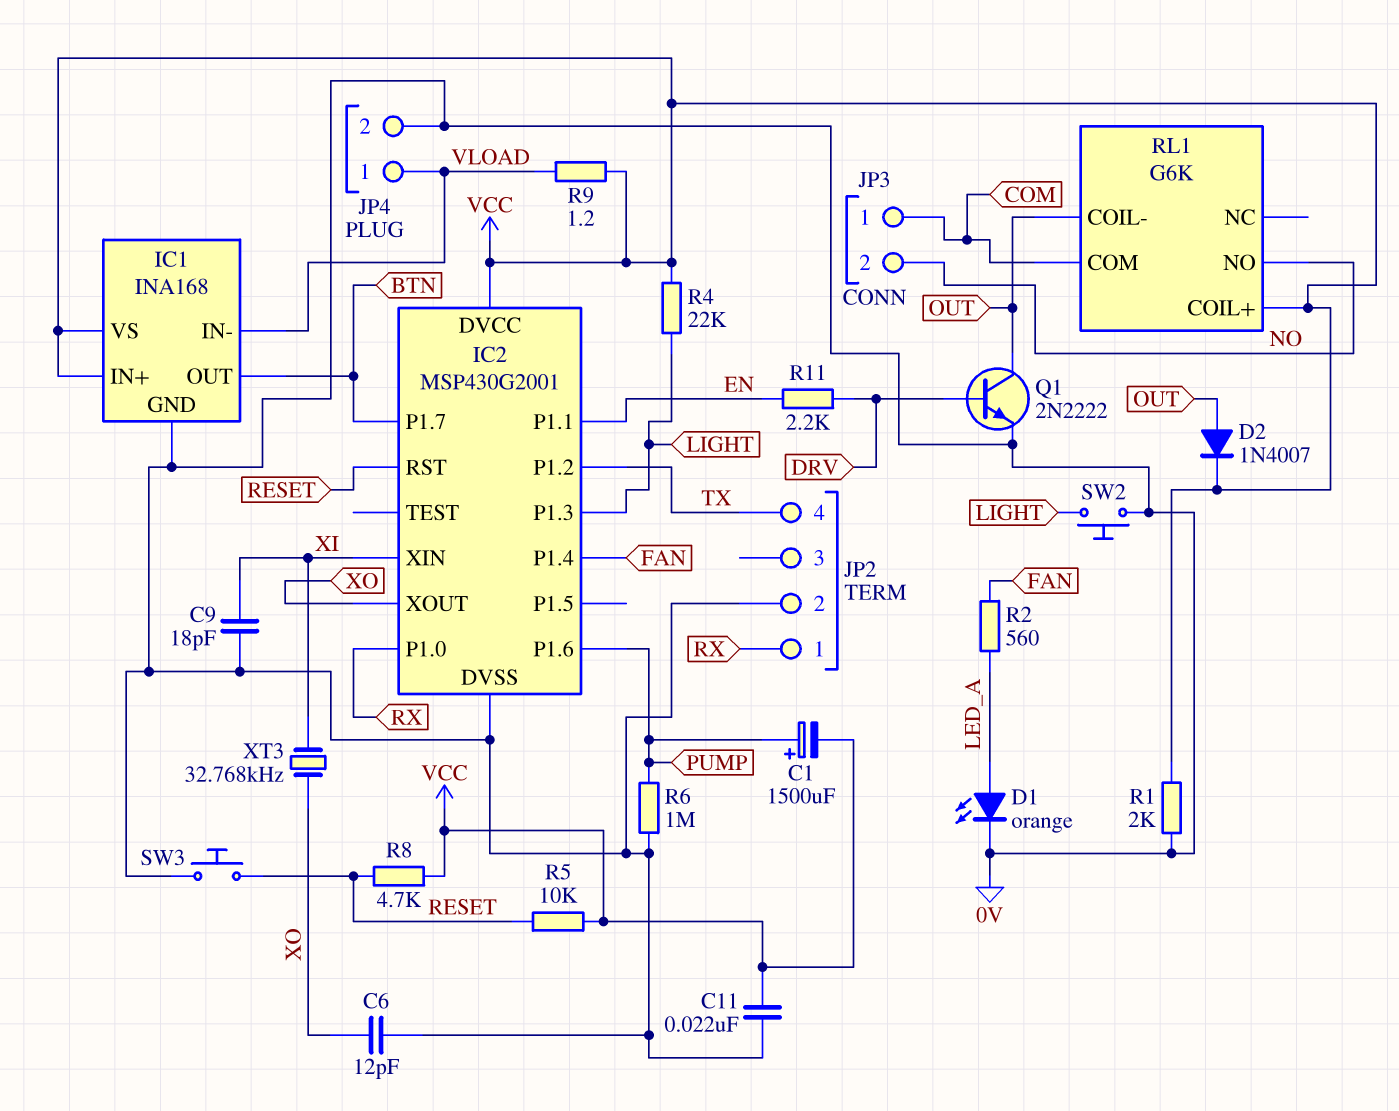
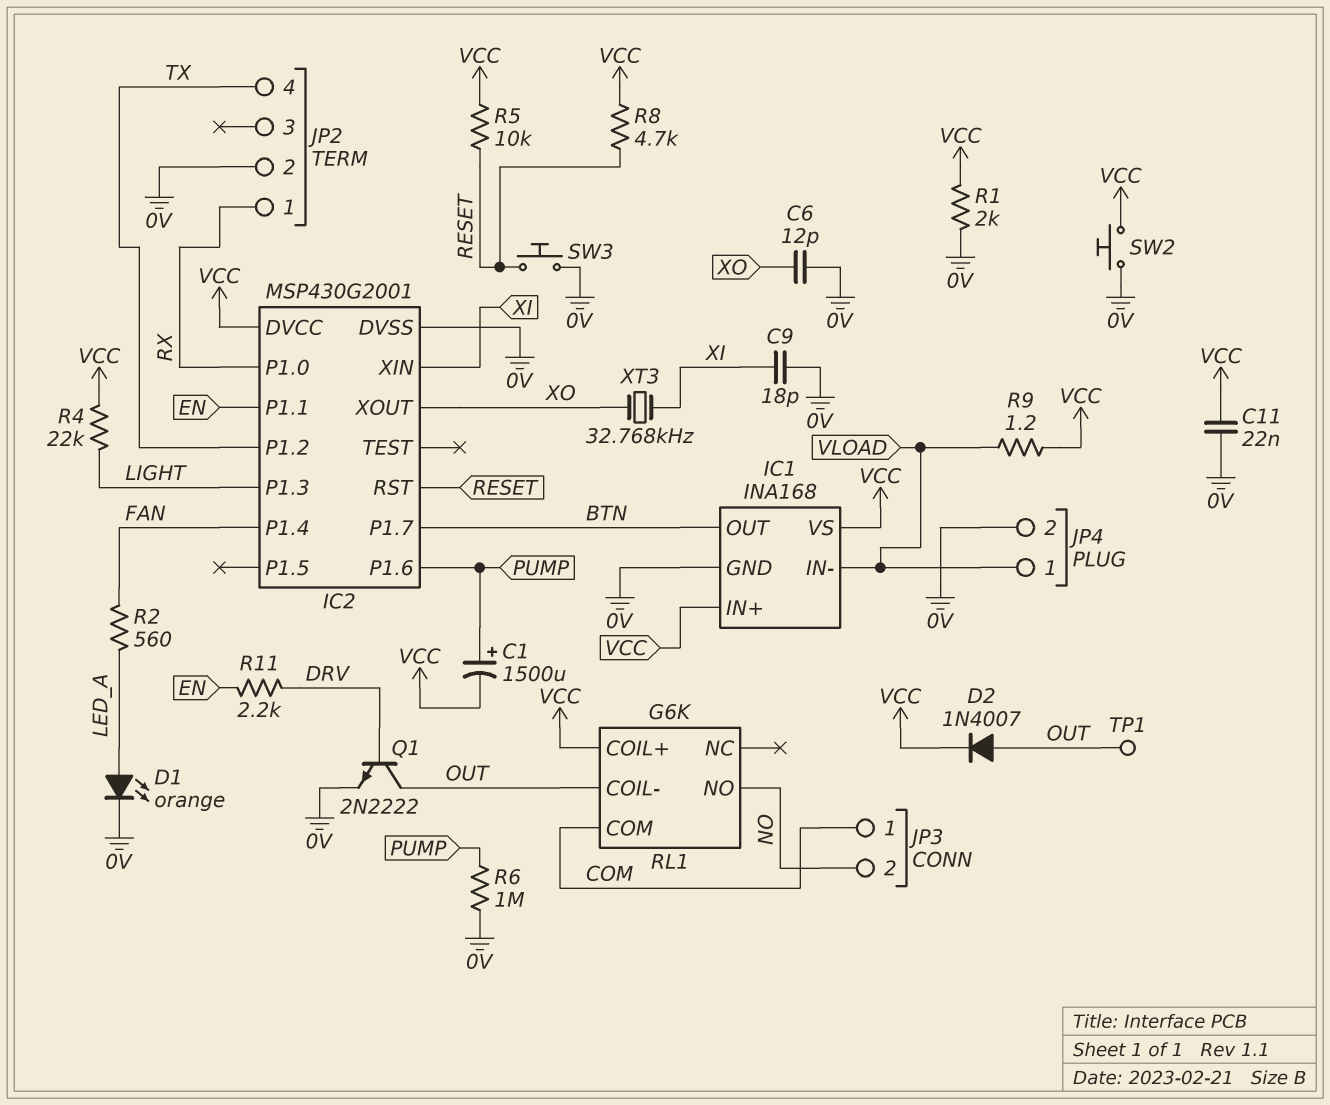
SW2: button (0V, LIGHT) -> button (0V, VCC)
TP1: none -> test point (OUT)

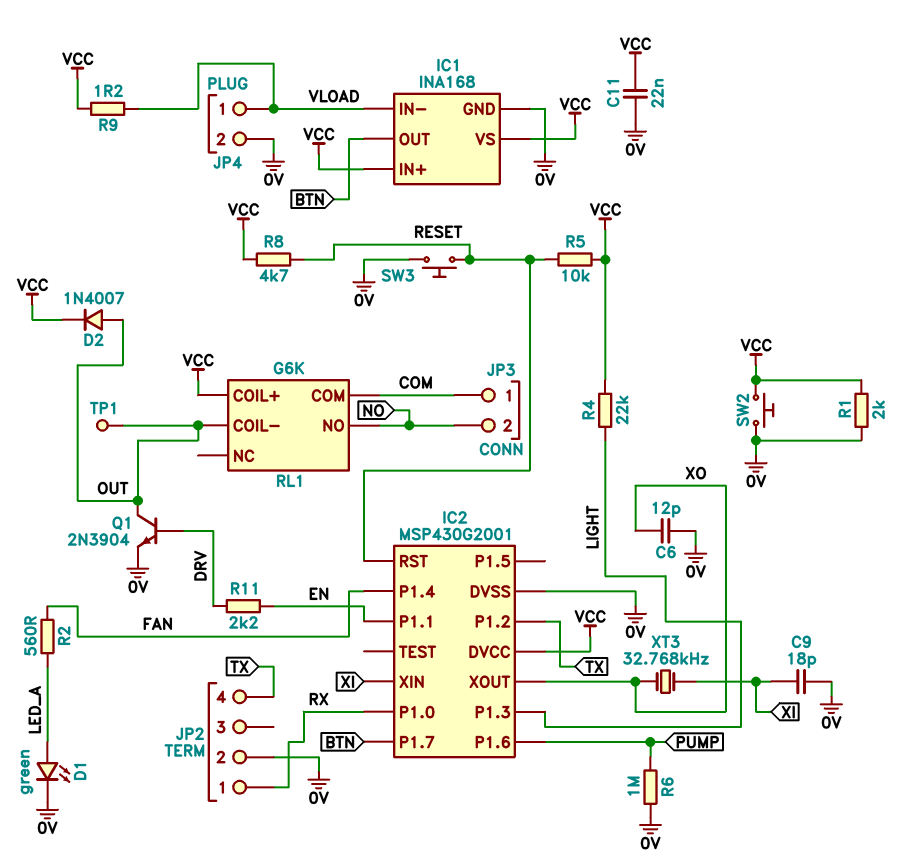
C1: 1500uF (plus PUMP, minus VCC) -> none
D1: LED orange (A LED_A, K 0V) -> LED green (A LED_A, K 0V)
Q1: NPN 2N2222 (B DRV, C OUT, E 0V) -> NPN 2N3904 (B DRV, C OUT, E 0V)

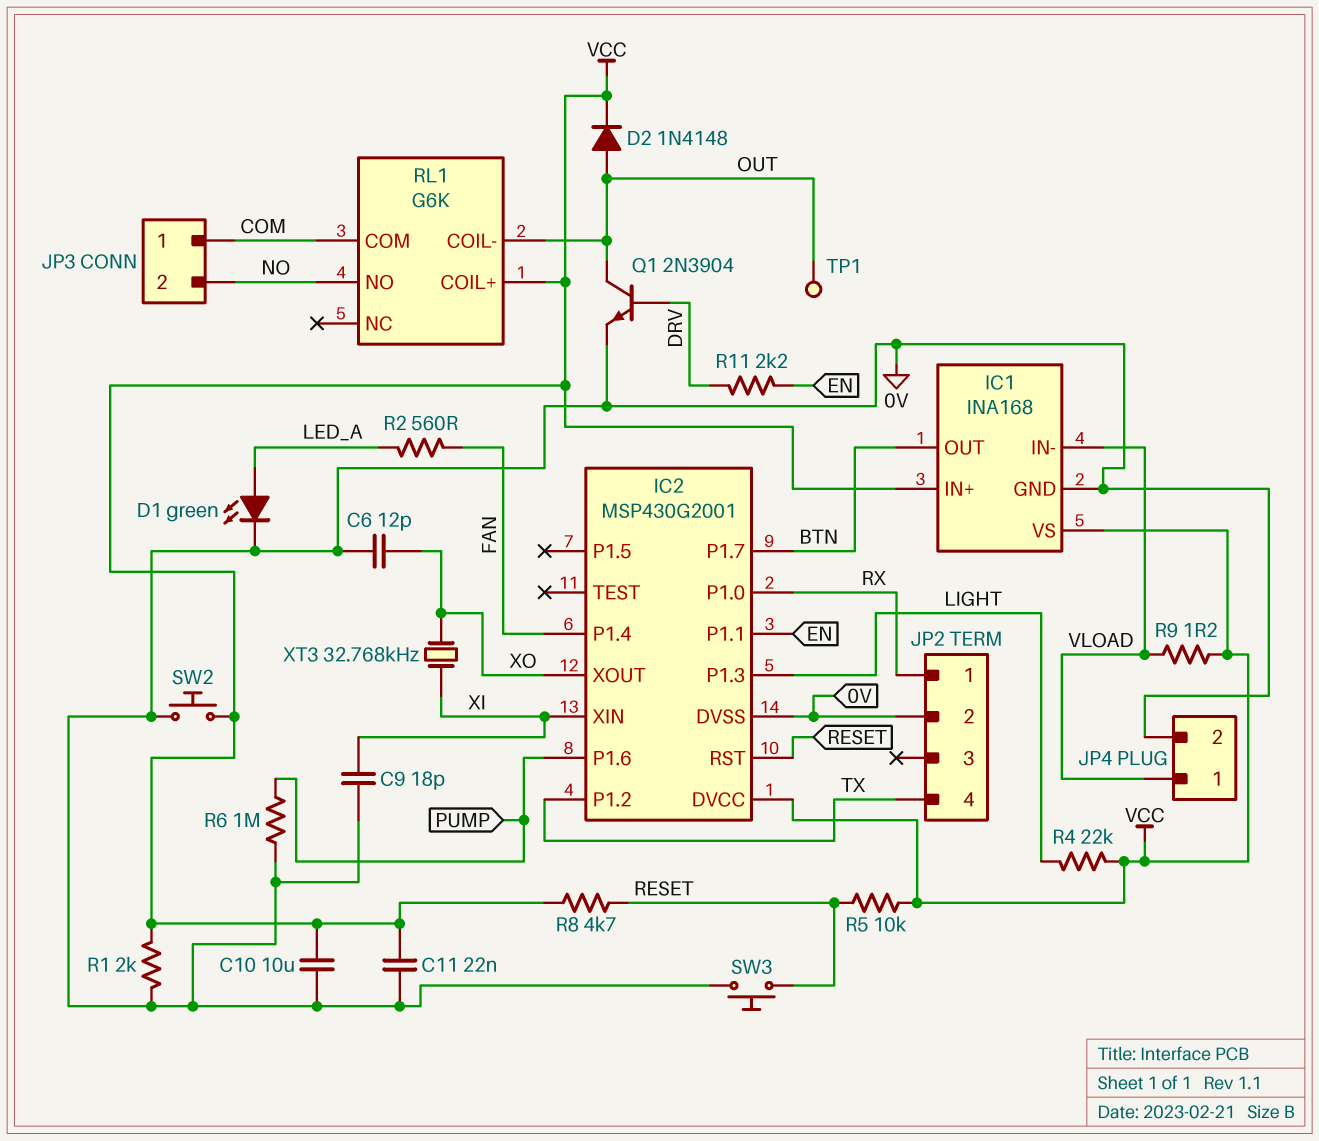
C10: none -> 10uF (0V, VCC)
D2: diode 1N4007 (A OUT, K VCC) -> diode 1N4148 (A OUT, K VCC)

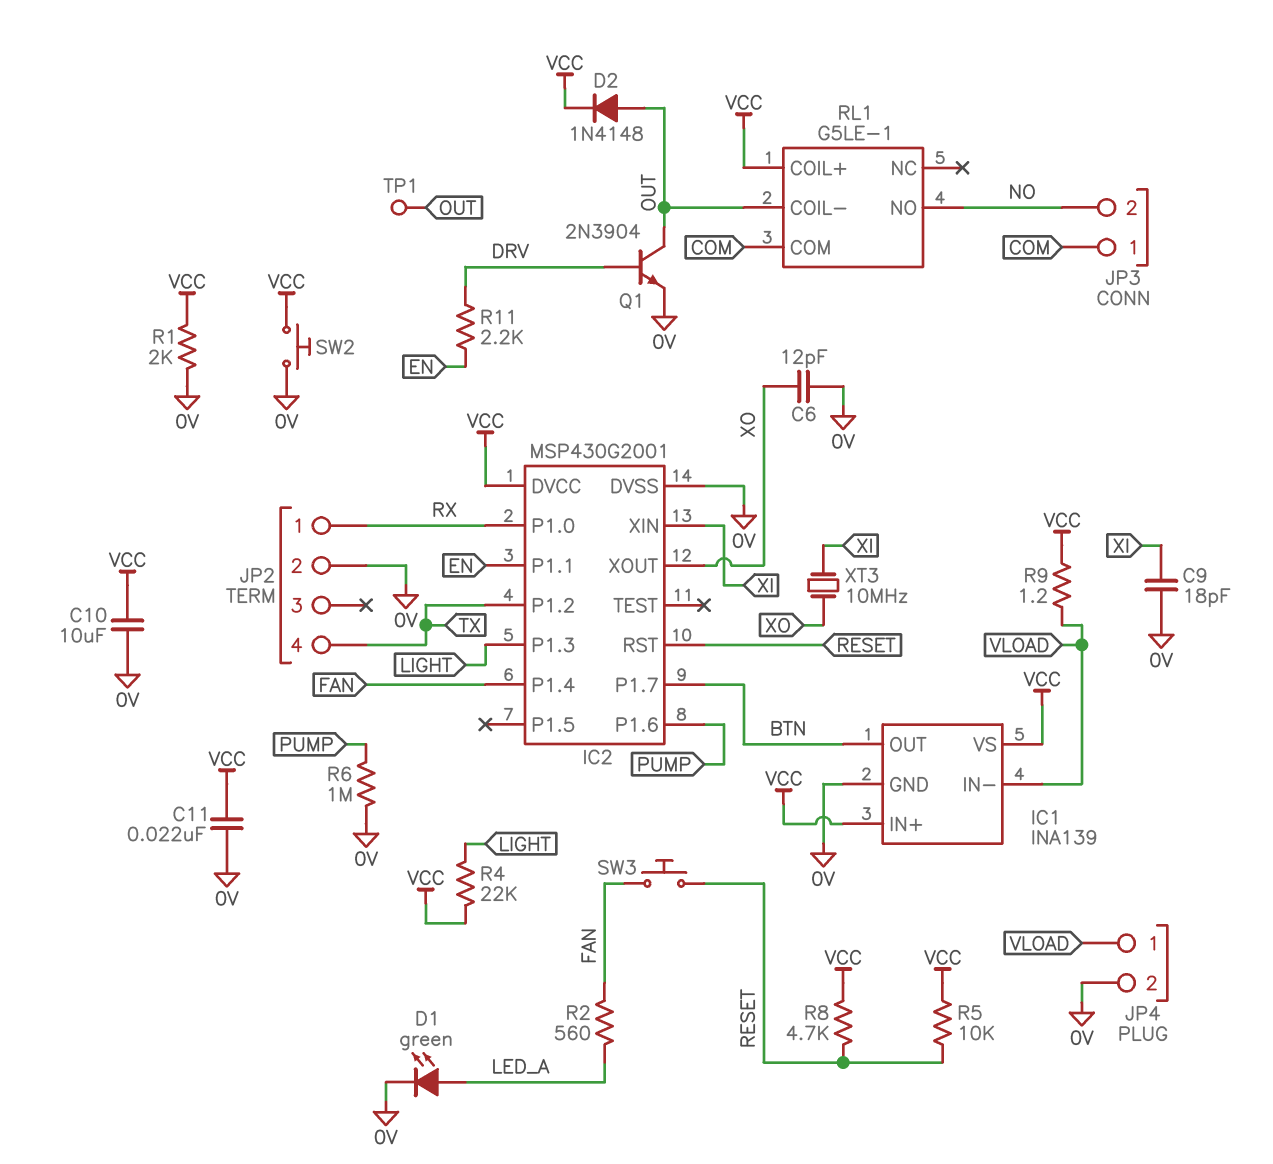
IC1: INA168 -> INA139
RL1: G6K -> G5LE-1
SW3: button (0V, RESET) -> button (FAN, RESET)
XT3: 32.768kHz (XI, XO) -> 10MHz (XI, XO)

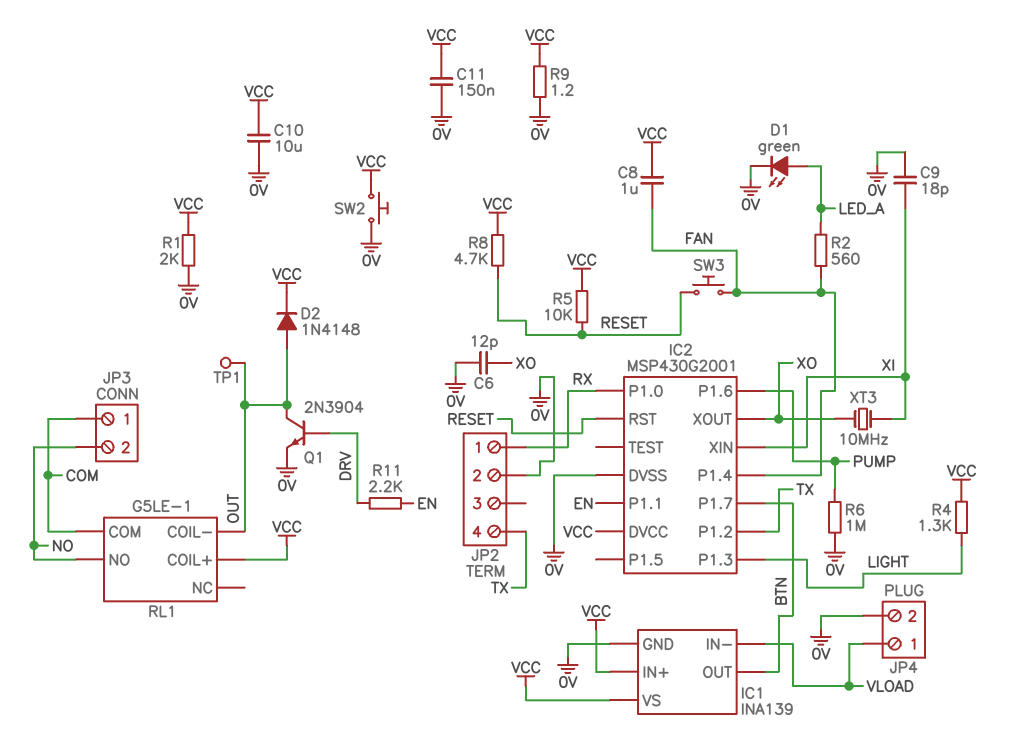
C8: none -> 1uF (FAN, VCC)
C11: 22nF (0V, VCC) -> 150nF (0V, VCC)
R4: 22k (LIGHT, VCC) -> 1.3k (LIGHT, VCC)
R9: 1.2 (VCC, VLOAD) -> 1.2 (0V, VCC)

